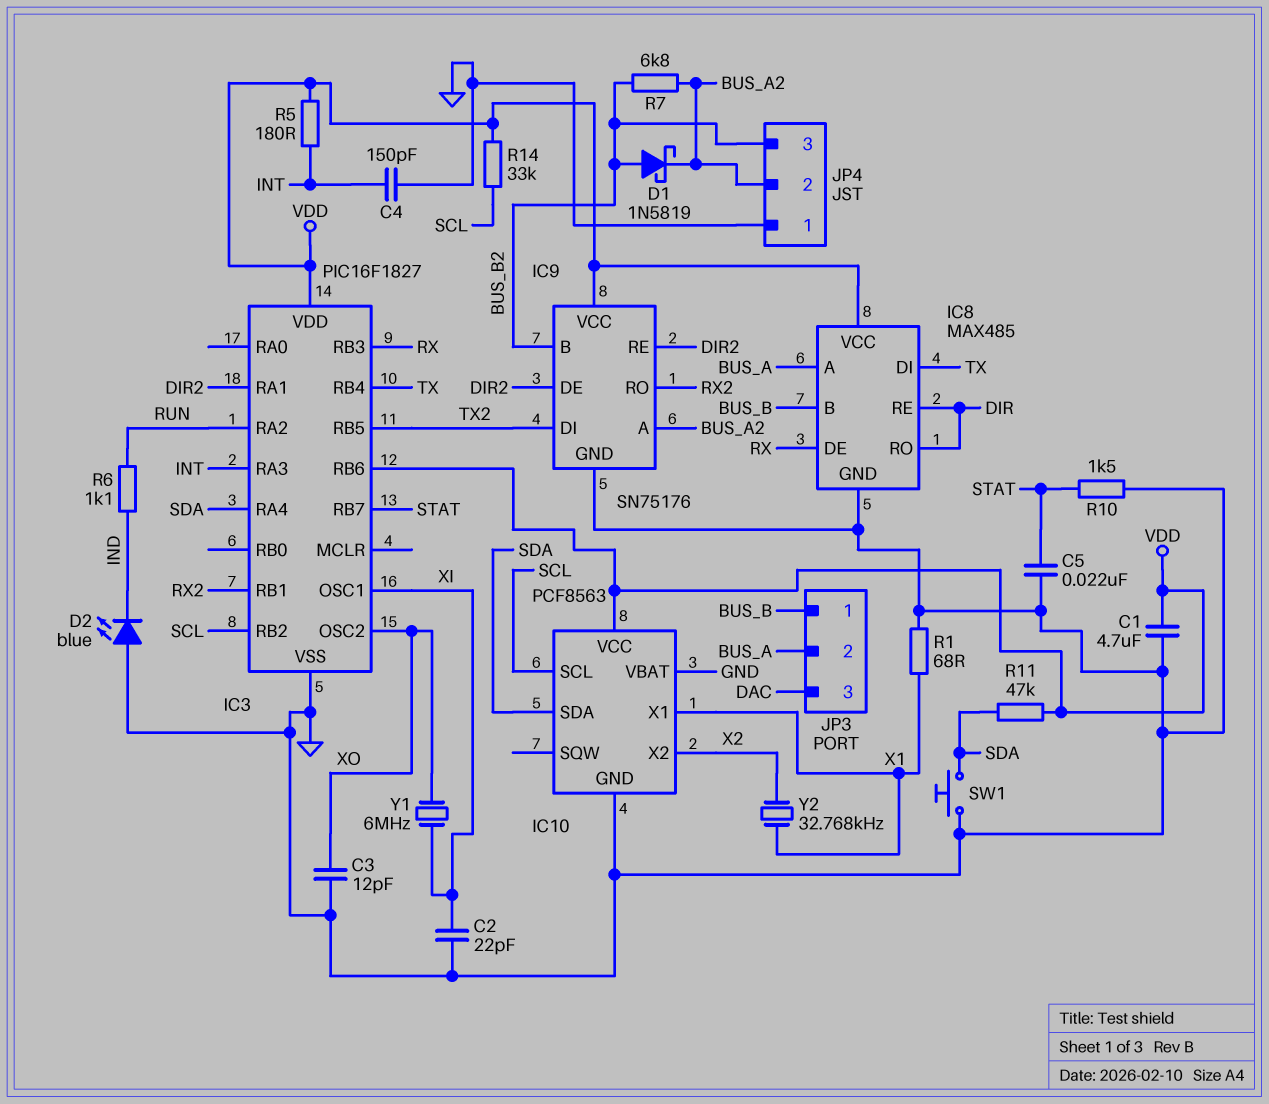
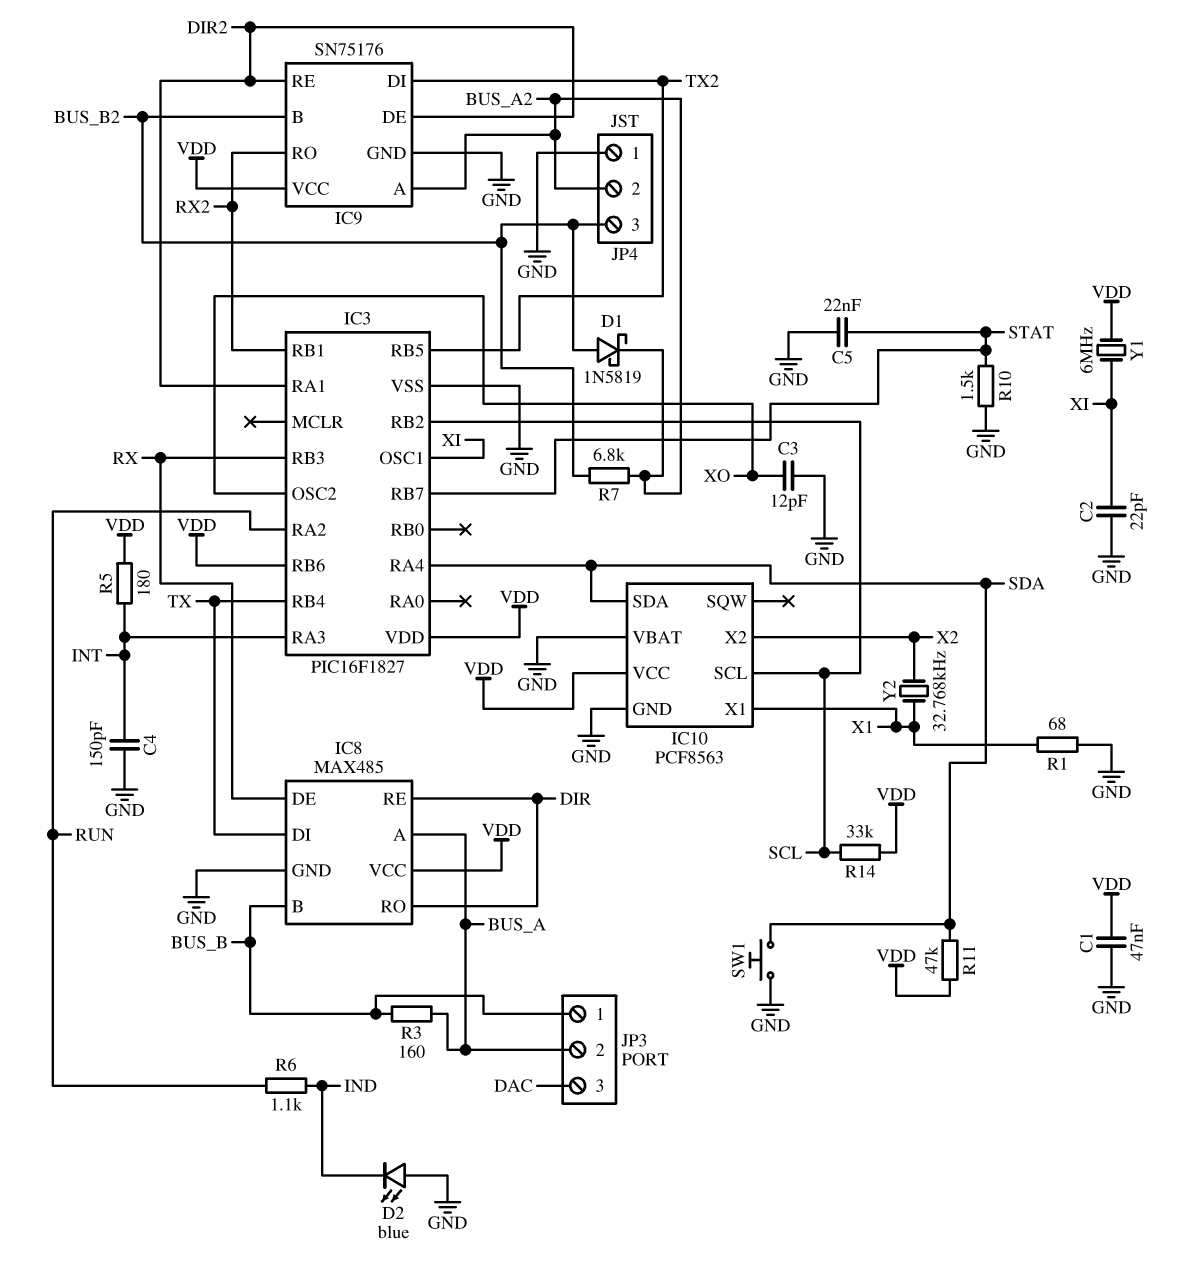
C1: 4.7uF (GND, VDD) -> 47nF (GND, VDD)
R3: none -> 160 (BUS_A, BUS_B)
Y1: 6MHz (XI, XO) -> 6MHz (VDD, XI)

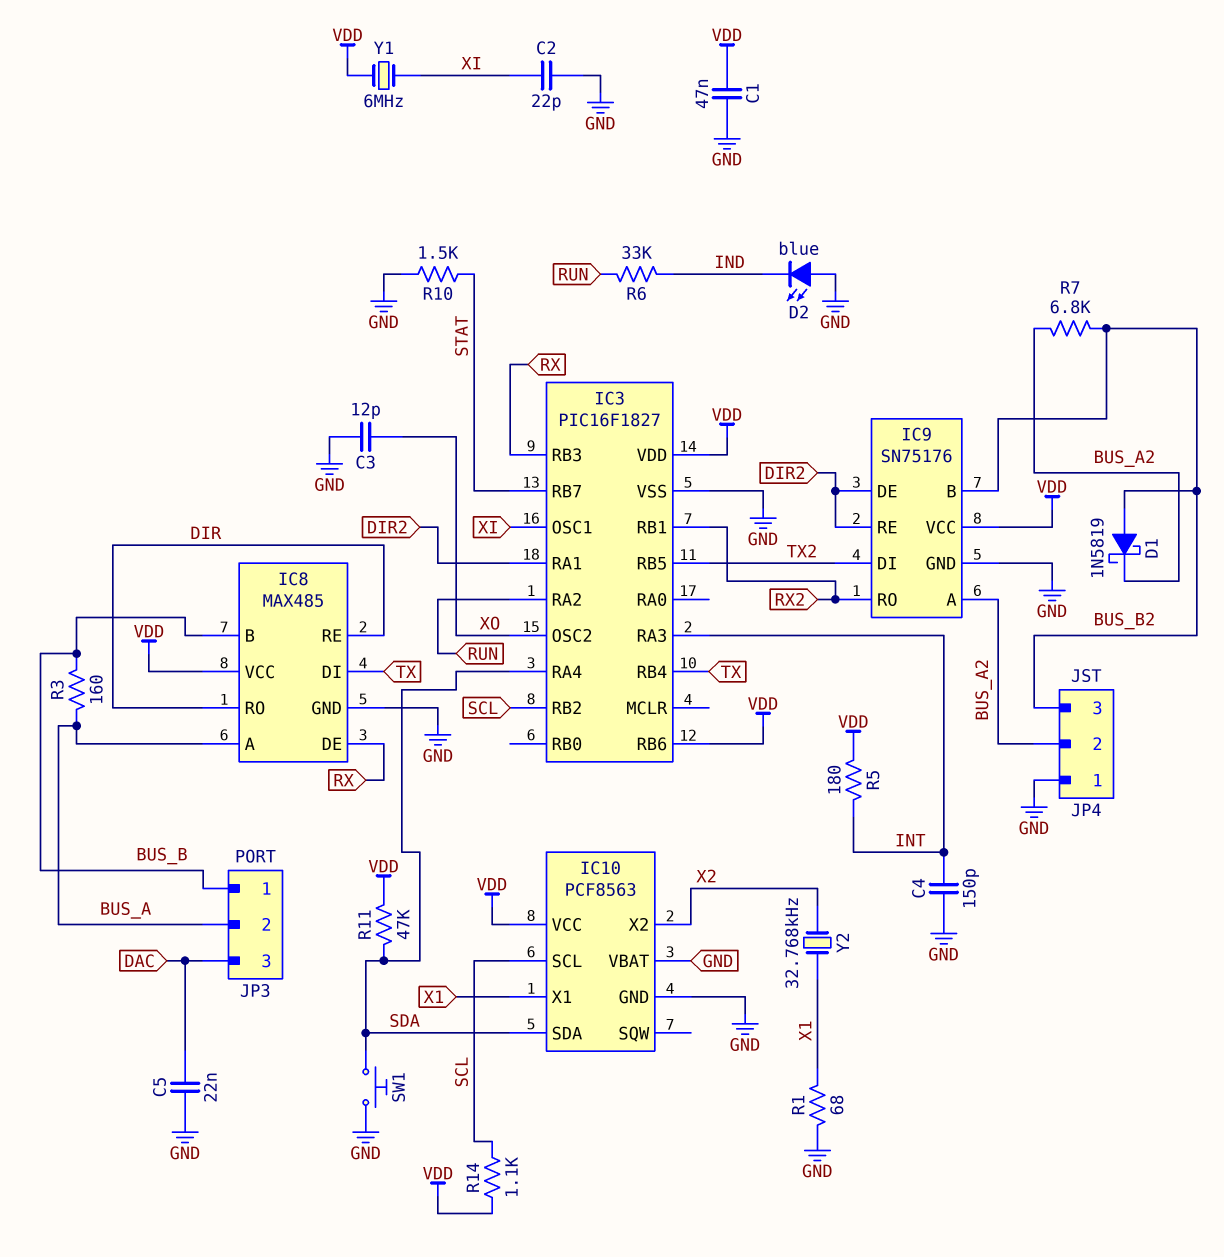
C5: 22nF (GND, STAT) -> 22nF (DAC, GND)
R6: 1.1k (IND, RUN) -> 33k (IND, RUN)
R14: 33k (SCL, VDD) -> 1.1k (SCL, VDD)

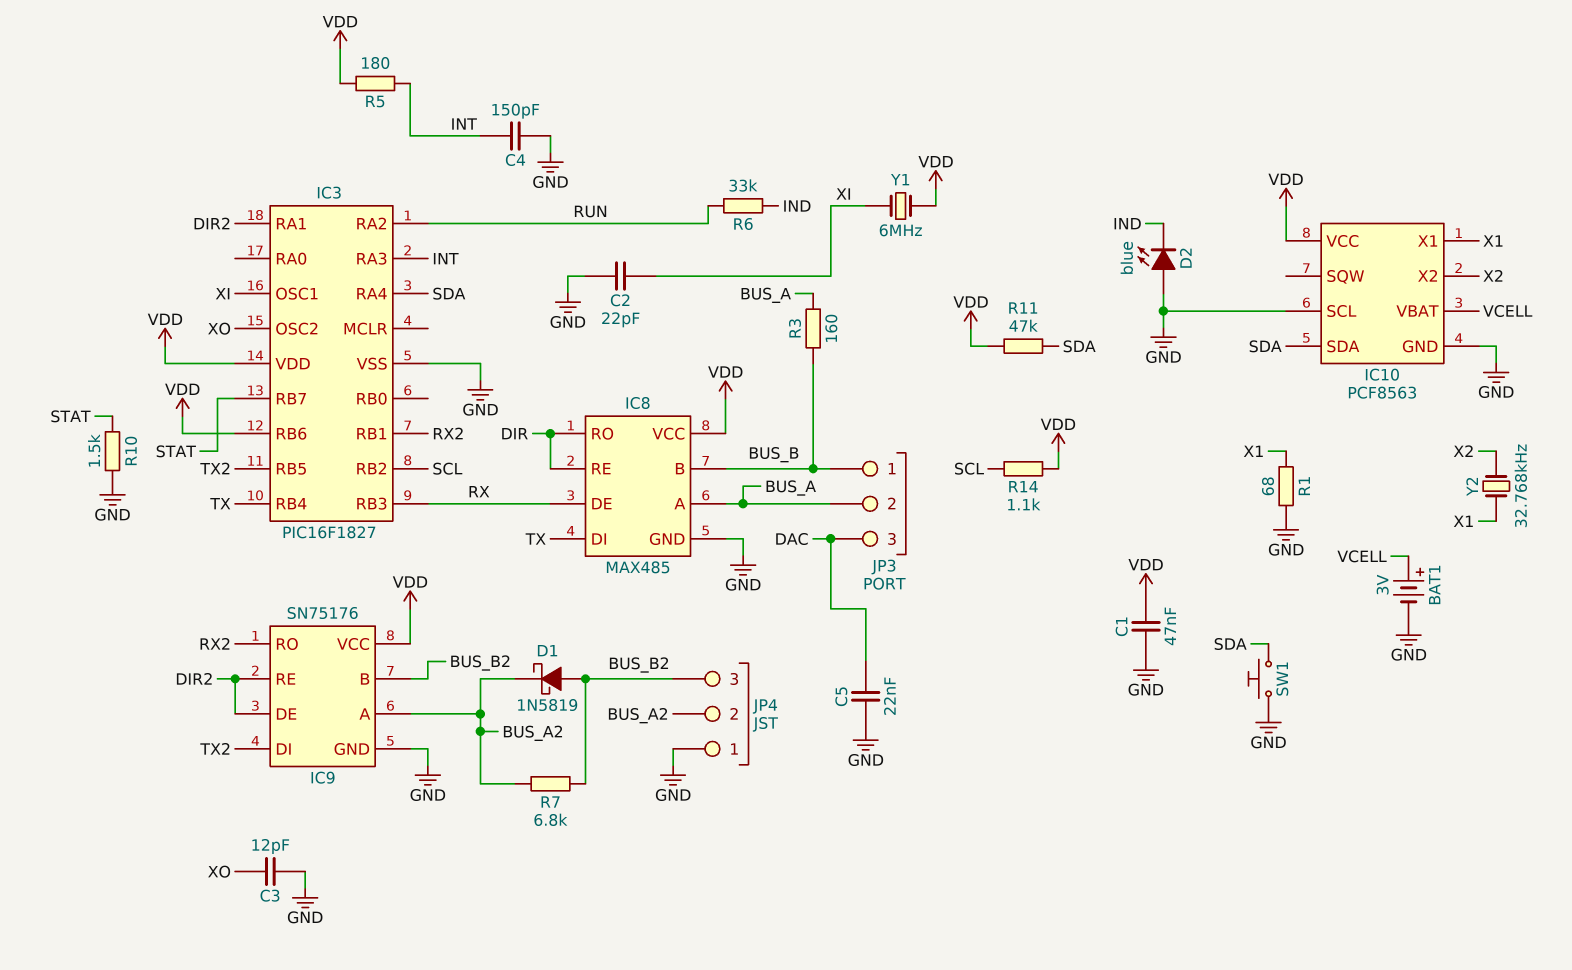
BAT1: none -> 3V (plus VCELL, minus GND)
IC10 pin SCL: SCL -> GND
IC10 pin VBAT: GND -> VCELL

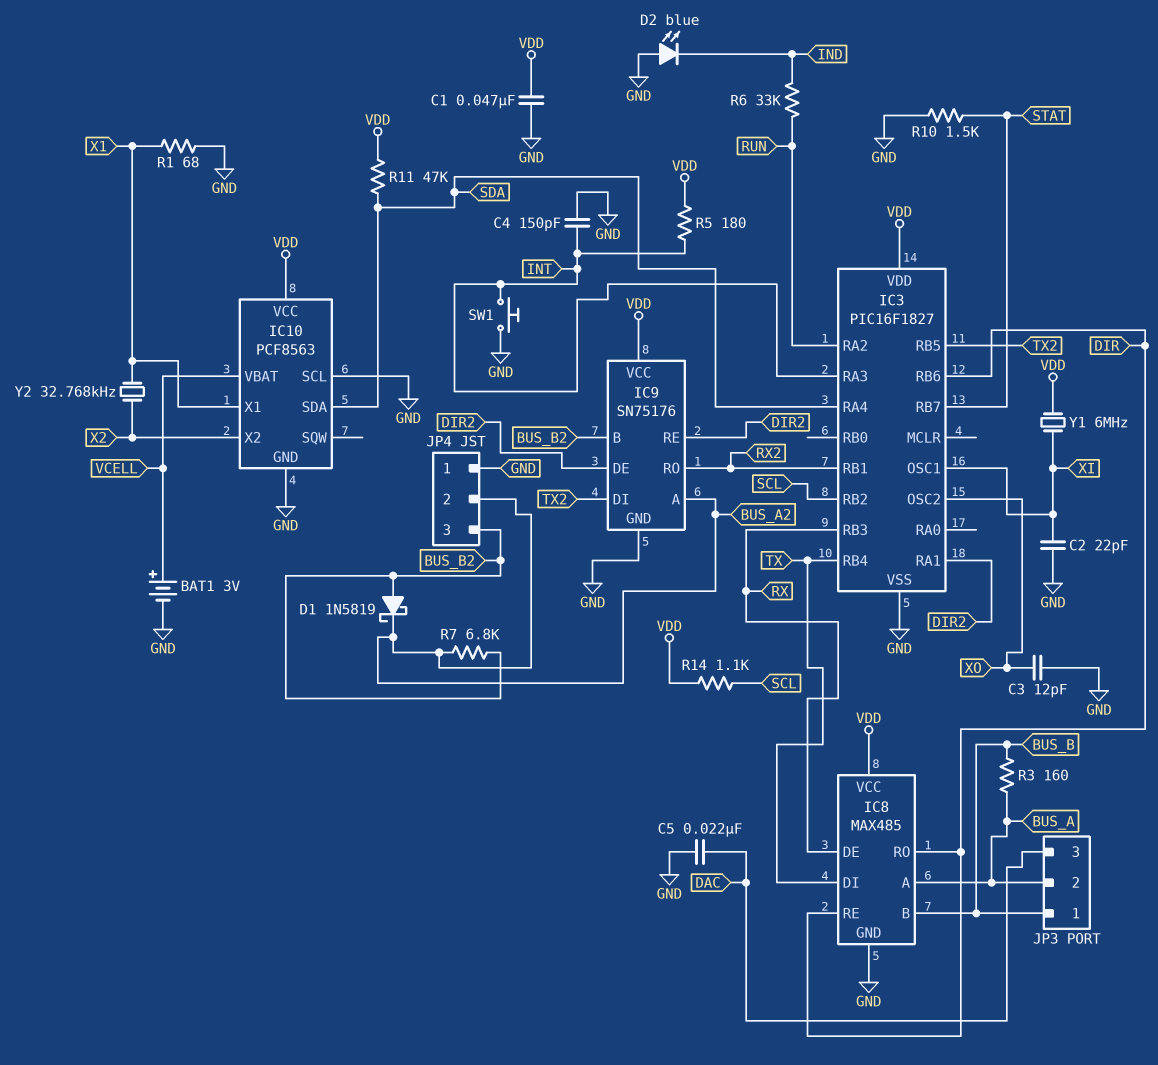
IC3 pin RB6: VDD -> DIR
SW1: button (GND, SDA) -> button (GND, INT)

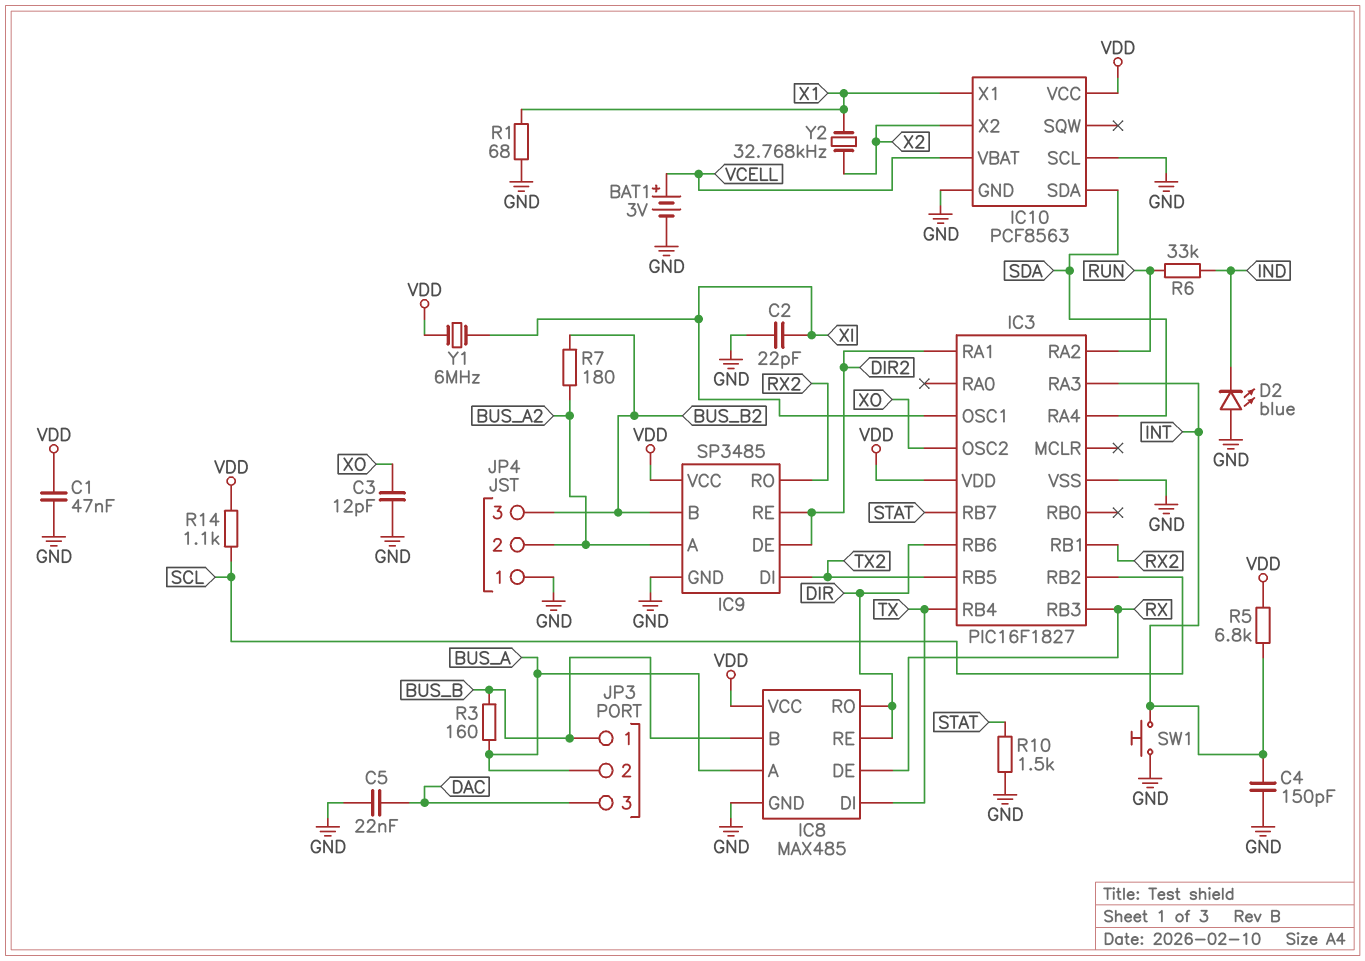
D1: schottky 1N5819 (A BUS_B2, K BUS_A2) -> none
IC9: SN75176 -> SP3485
R5: 180 (INT, VDD) -> 6.8k (INT, VDD)
R7: 6.8k (BUS_A2, BUS_B2) -> 180 (BUS_A2, BUS_B2)
R11: 47k (SDA, VDD) -> none

